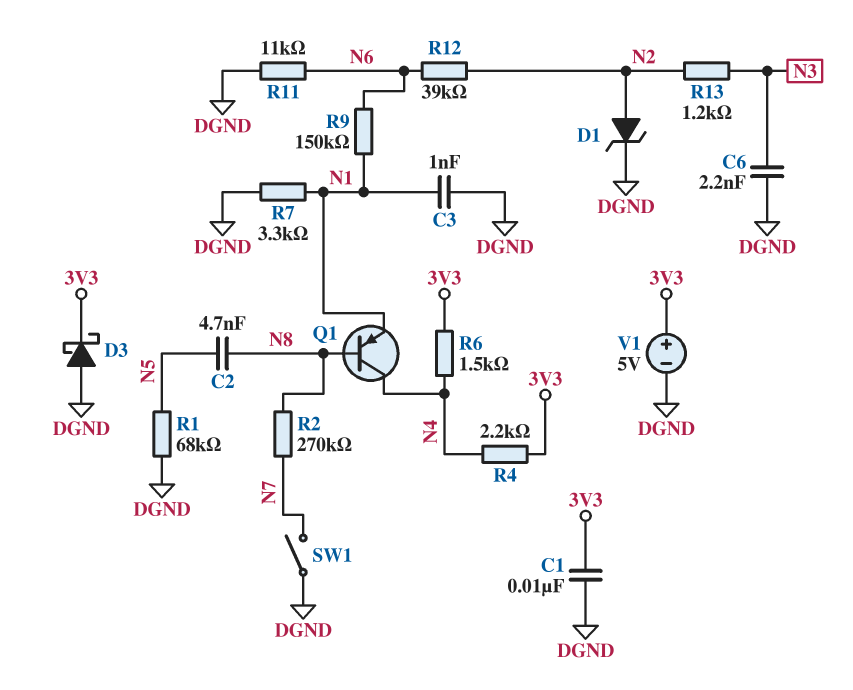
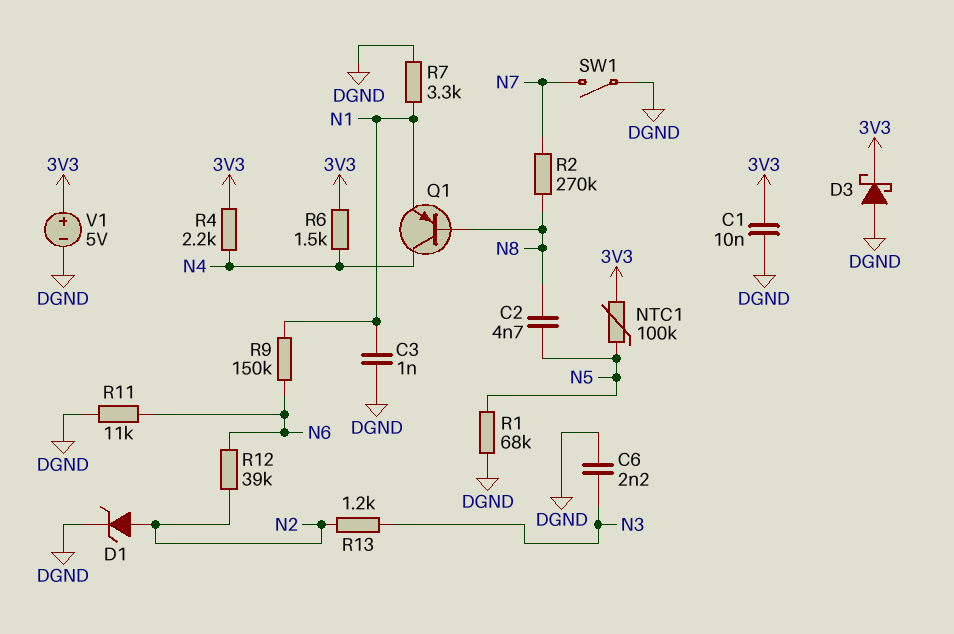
NTC1: none -> 100k (3V3, N5)

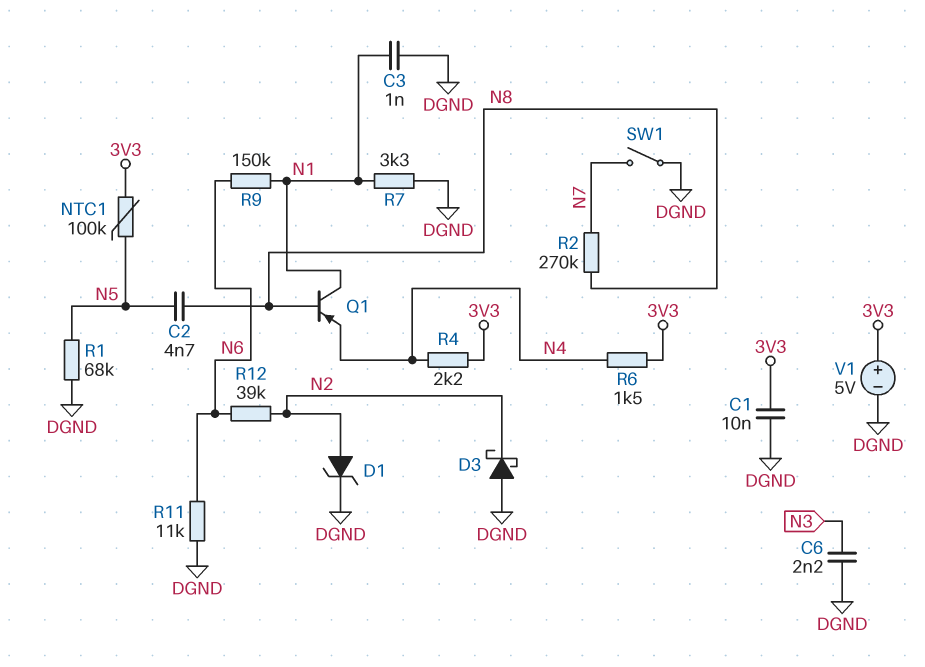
D3: schottky (A DGND, K 3V3) -> schottky (A DGND, K N2)
Q1: PNP (B N8, C N4, E N1) -> PNP (B N8, C N1, E N4)
R13: 1.2k (N2, N3) -> none

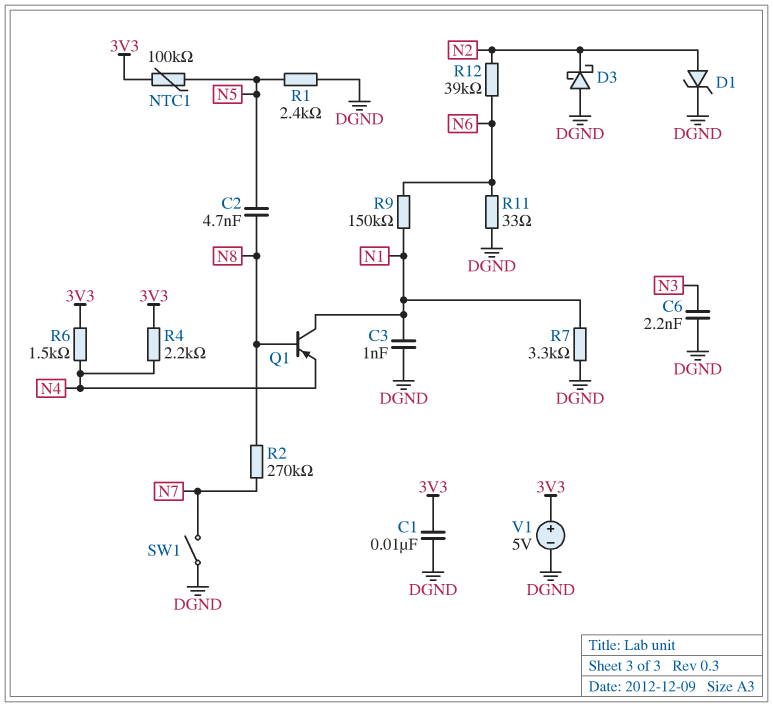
R1: 68k (DGND, N5) -> 2.4k (DGND, N5)
R11: 11k (DGND, N6) -> 33 (DGND, N6)

